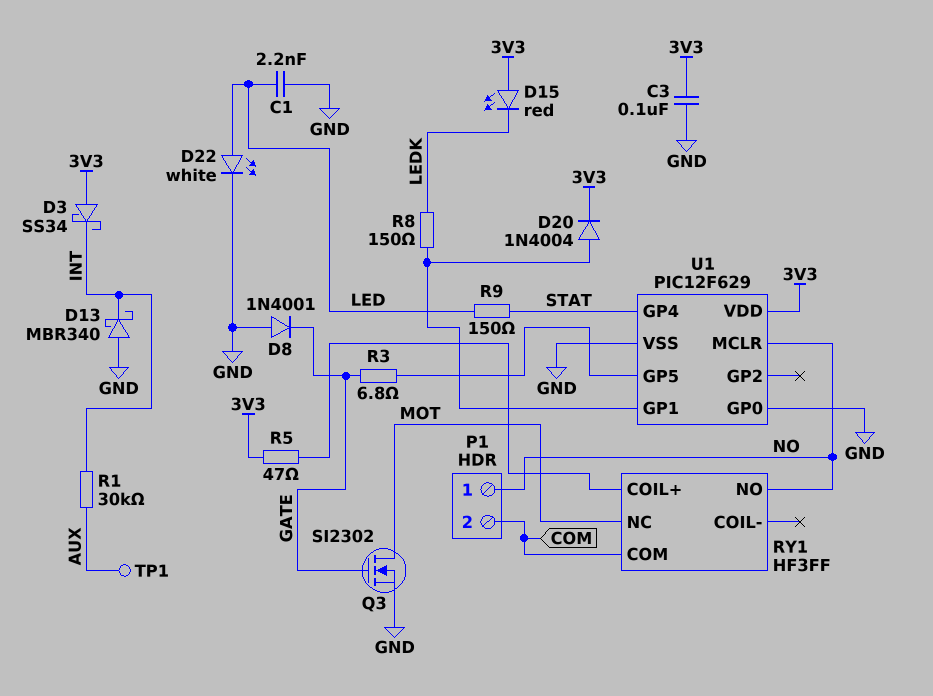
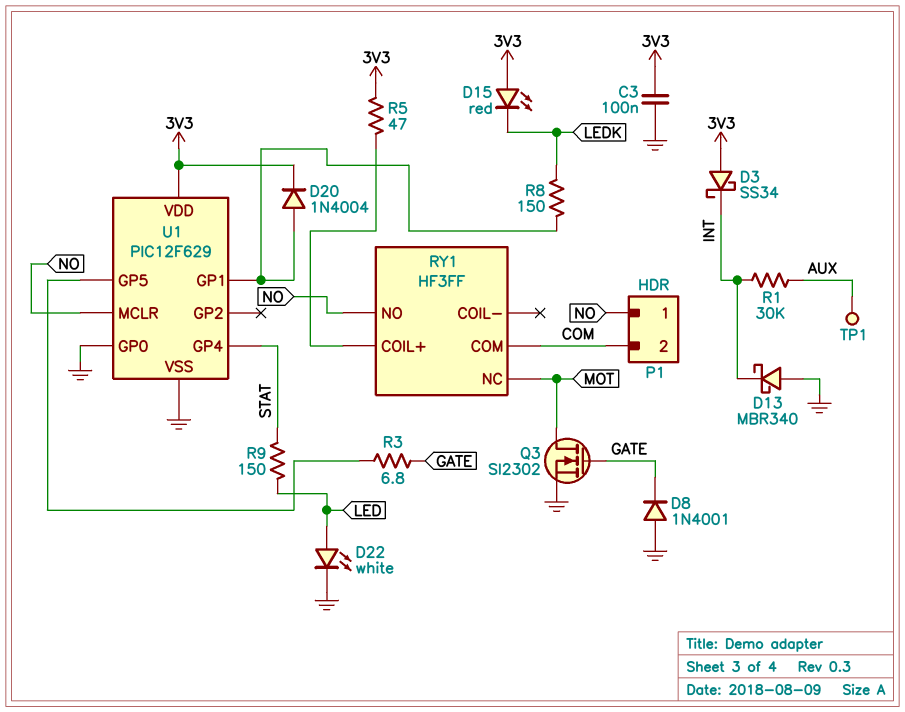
C1: 2.2nF (GND, LED) -> none

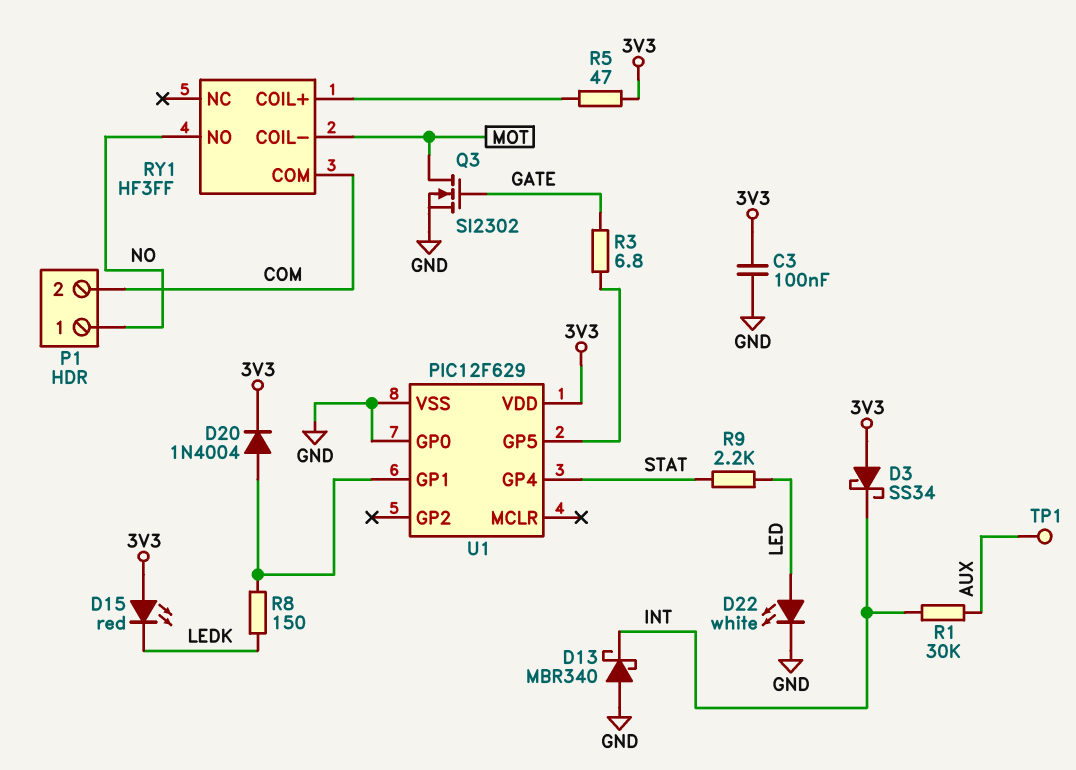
D8: diode 1N4001 (A GND, K GATE) -> none
R9: 150 (LED, STAT) -> 2.2k (LED, STAT)
RY1 pin COIL-: none -> MOT
RY1 pin NC: MOT -> none
U1 pin MCLR: NO -> none

